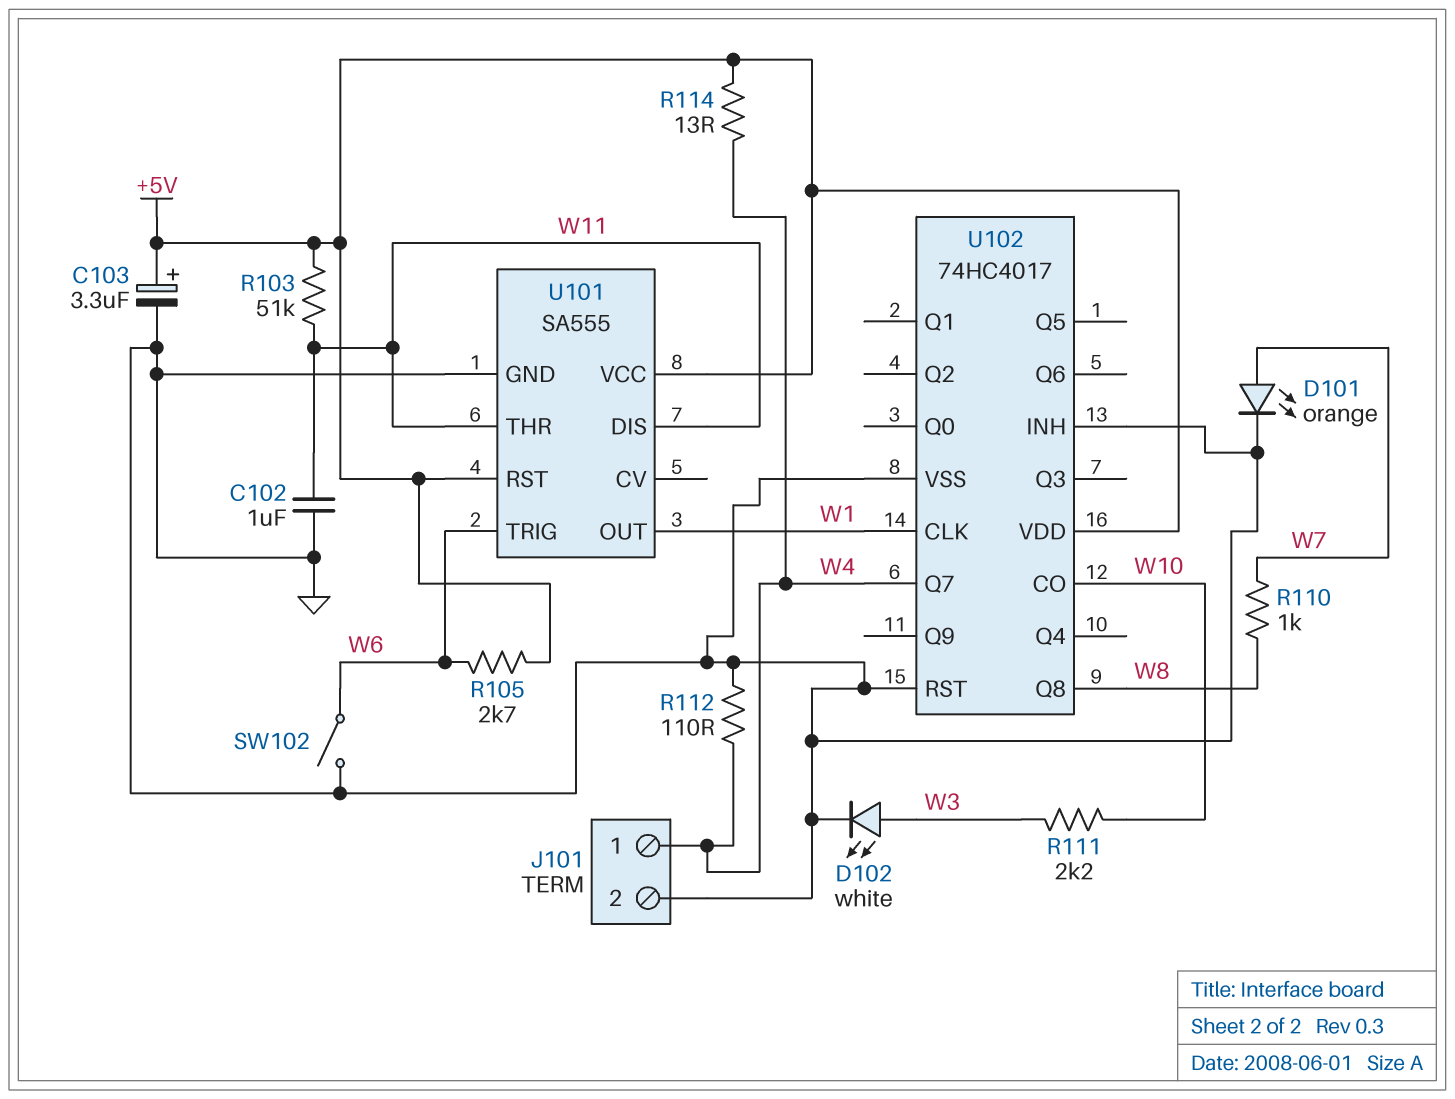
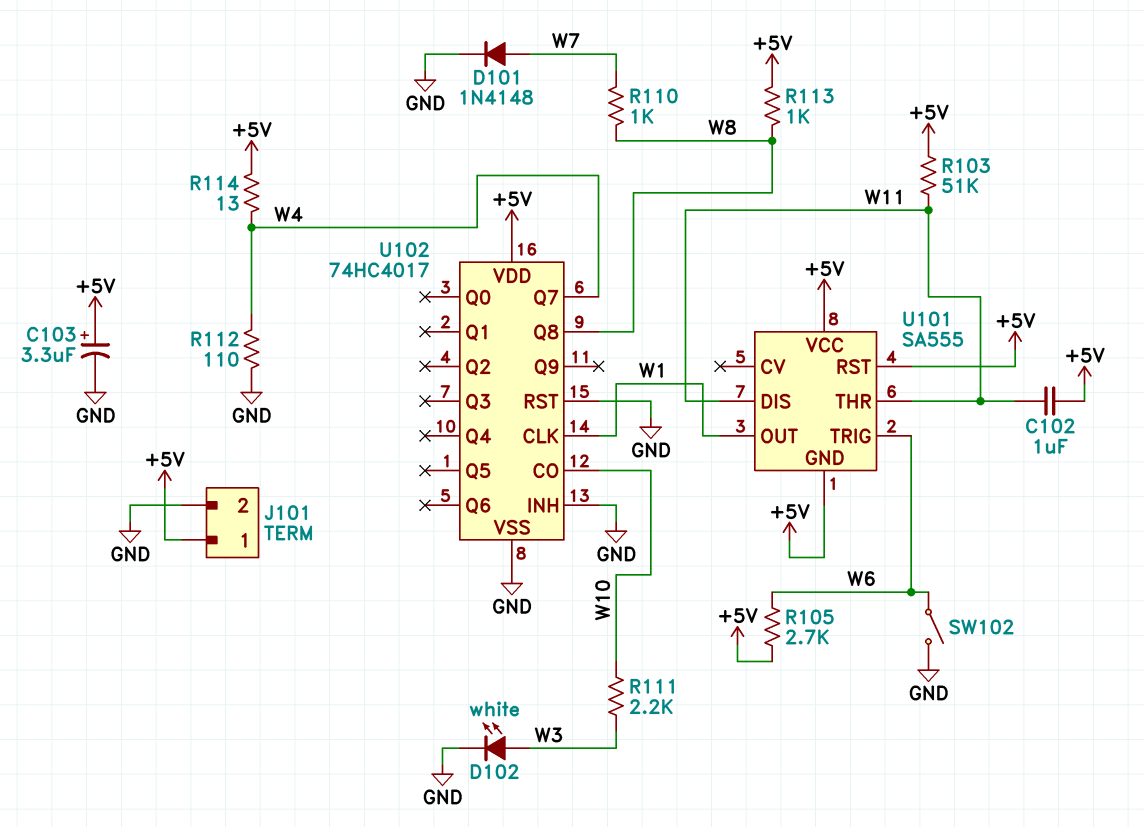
C102: 1uF (GND, W11) -> 1uF (+5V, W11)
D101: LED orange (A W7, K GND) -> diode 1N4148 (A W7, K GND)
J101 pin 1: W4 -> +5V
R113: none -> 1k (+5V, W8)
U101 pin GND: GND -> +5V

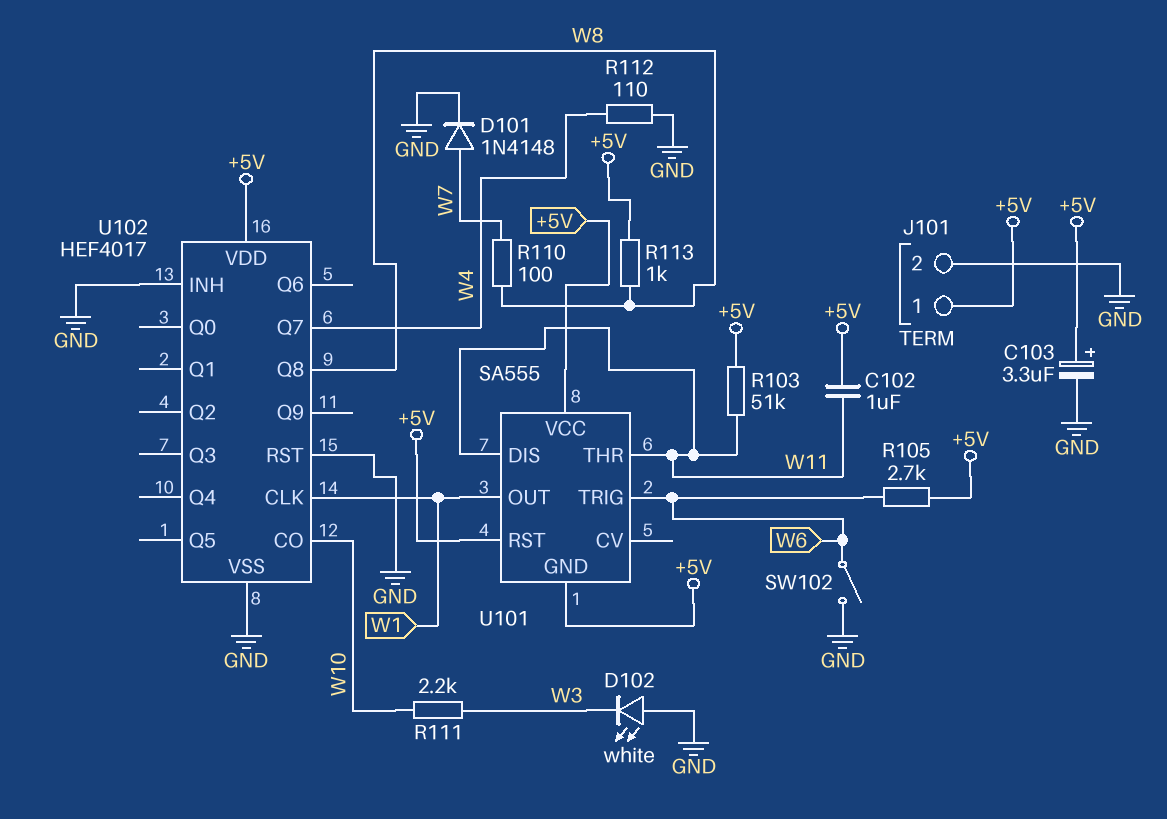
D102: LED white (A W3, K GND) -> LED white (A GND, K W3)
R110: 1k (W7, W8) -> 100 (W7, W8)
R114: 13 (+5V, W4) -> none
U102: 74HC4017 -> HEF4017

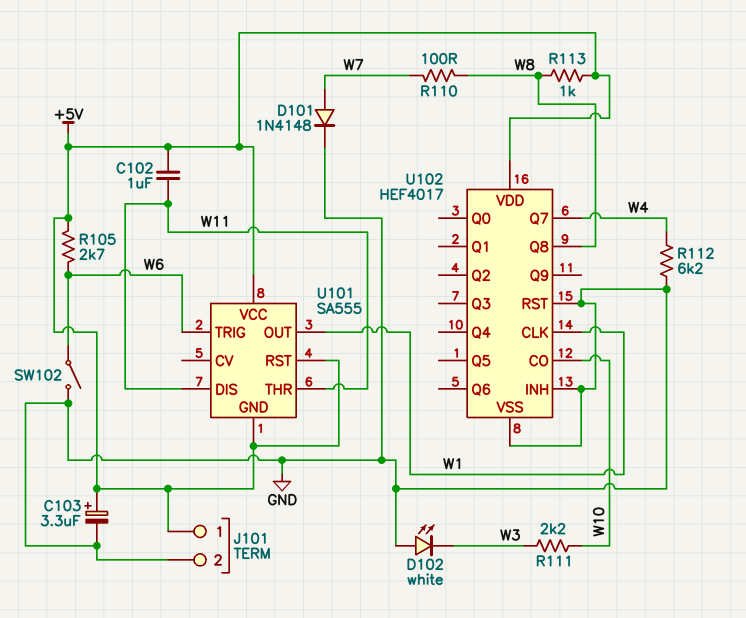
R103: 51k (+5V, W11) -> none
R112: 110 (GND, W4) -> 6.2k (GND, W4)

